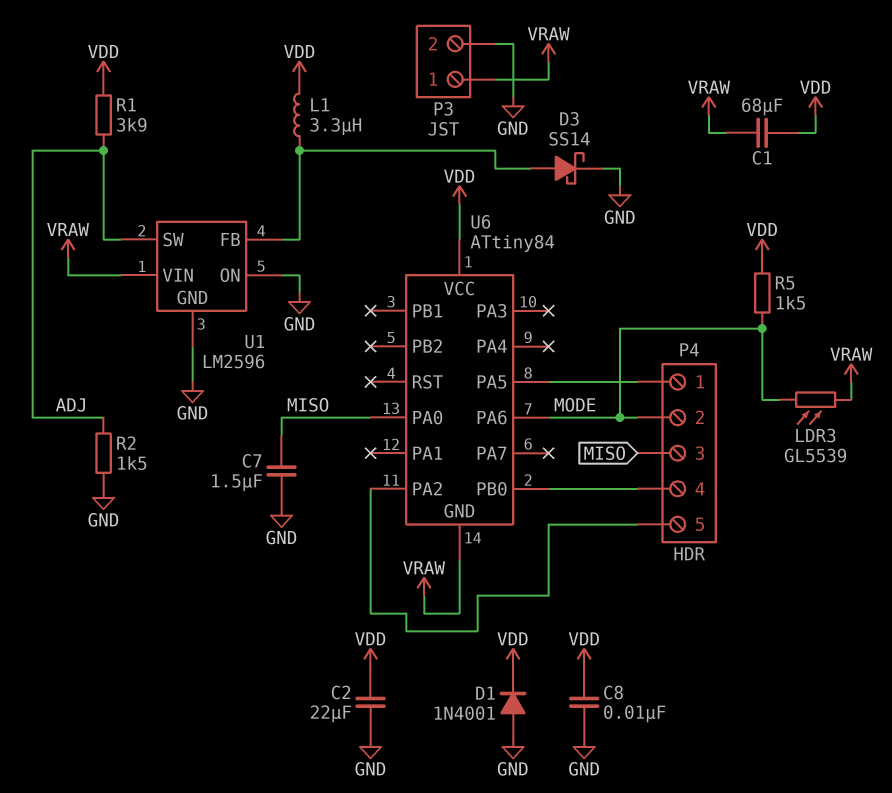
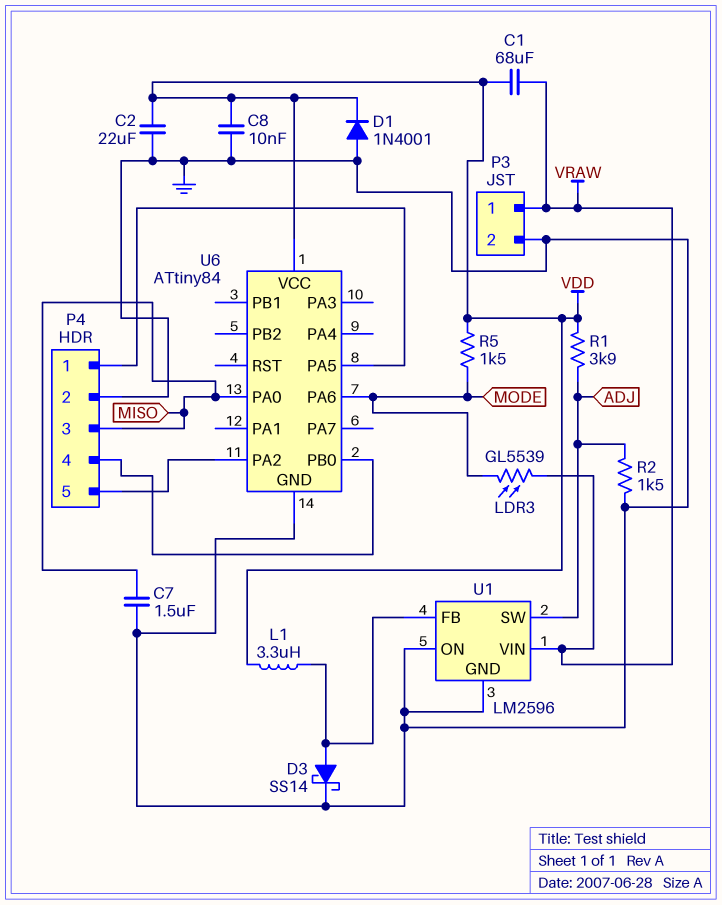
P4 pin 2: MODE -> GND
U6 pin GND: VRAW -> GND

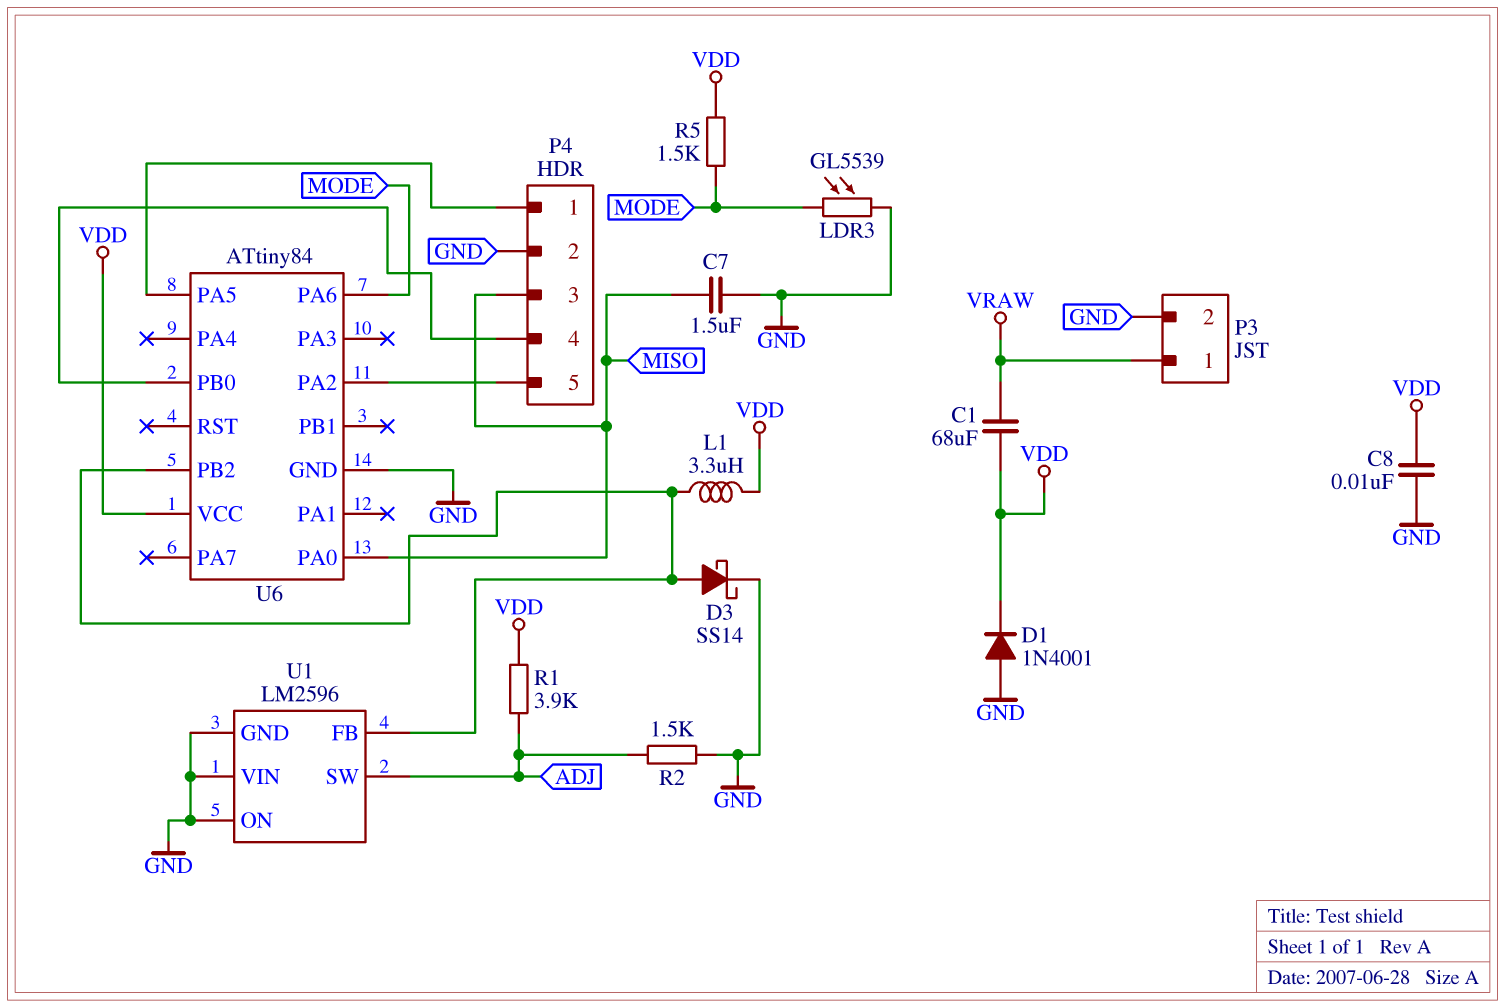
C2: 22uF (GND, VDD) -> none
LDR3: GL5539 (MODE, VRAW) -> GL5539 (GND, MODE)
U1 pin VIN: VRAW -> GND
U6 pin PB2: none -> U1/FB

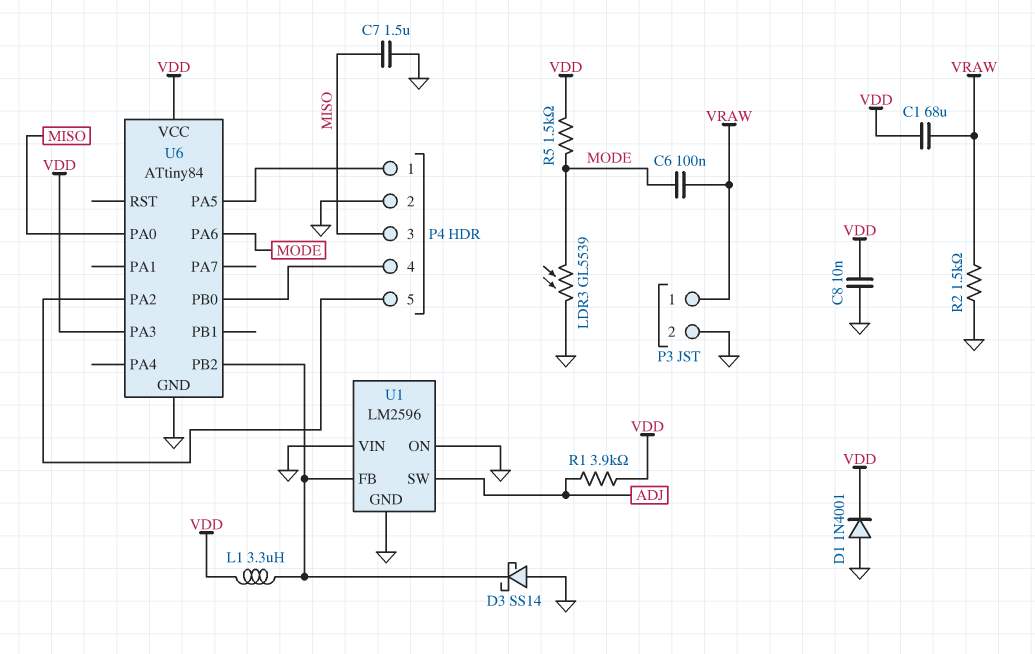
C6: none -> 100nF (MODE, VRAW)
D3: schottky SS14 (A U1/FB, K GND) -> schottky SS14 (A GND, K U1/FB)
R2: 1.5k (ADJ, GND) -> 1.5k (GND, VRAW)
U6 pin PA3: none -> VDD

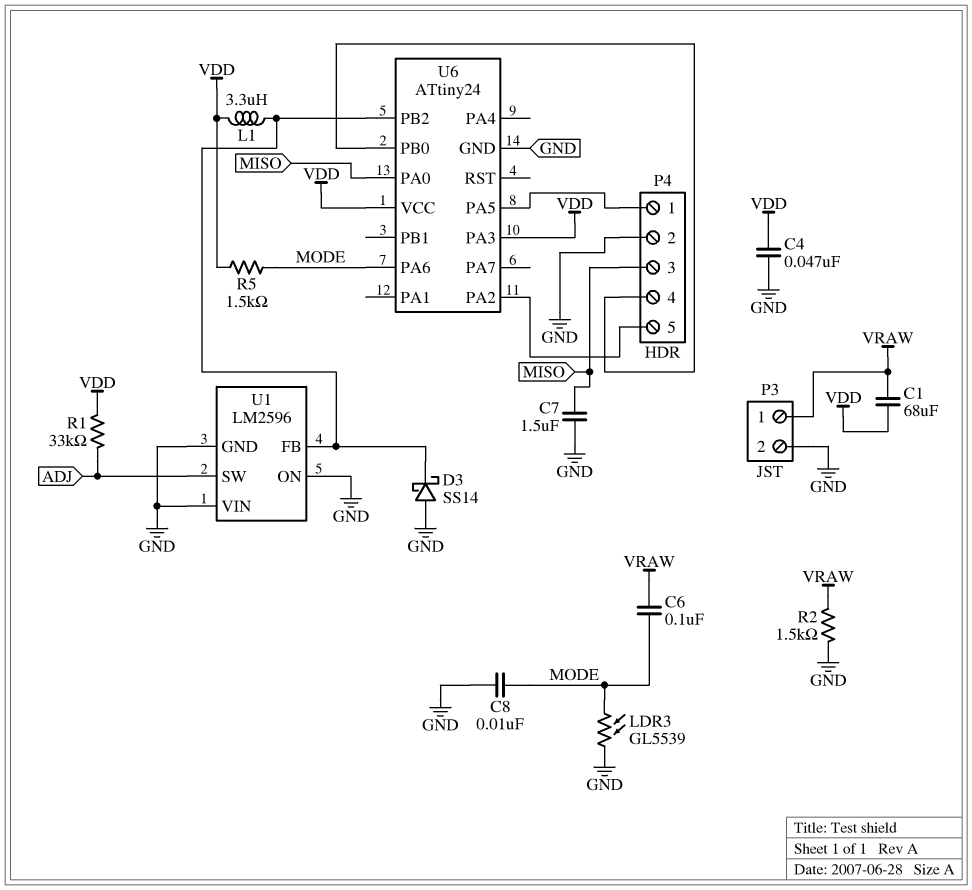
C4: none -> 47nF (GND, VDD)
C8: 10nF (GND, VDD) -> 10nF (GND, MODE)
D1: diode 1N4001 (A GND, K VDD) -> none
R1: 3.9k (ADJ, VDD) -> 33k (ADJ, VDD)
U6: ATtiny84 -> ATtiny24

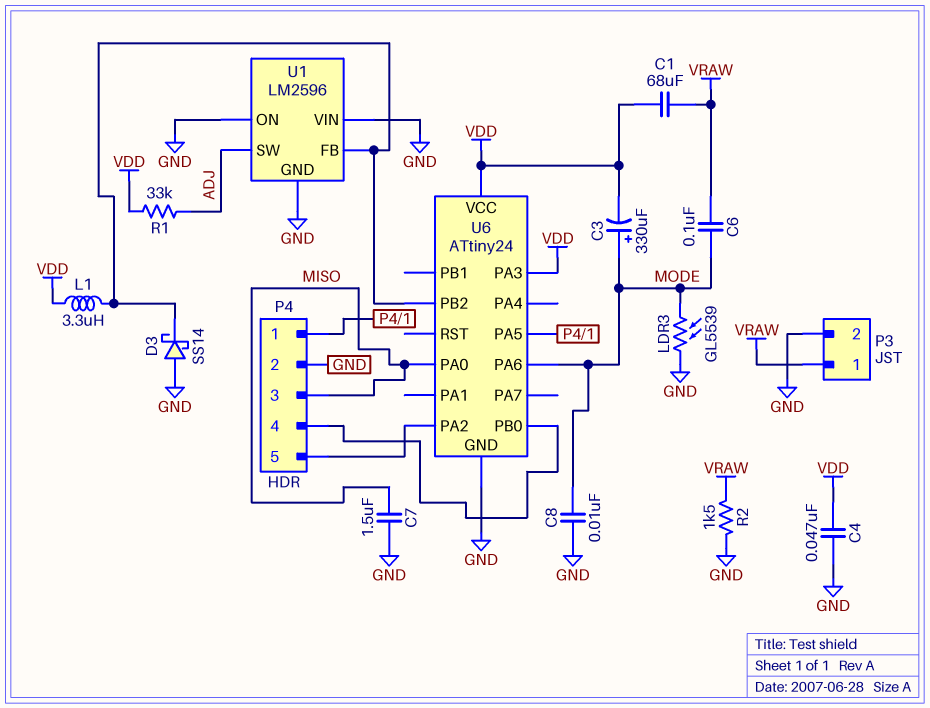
C3: none -> 330uF (plus MODE, minus VDD)
R5: 1.5k (MODE, VDD) -> none

